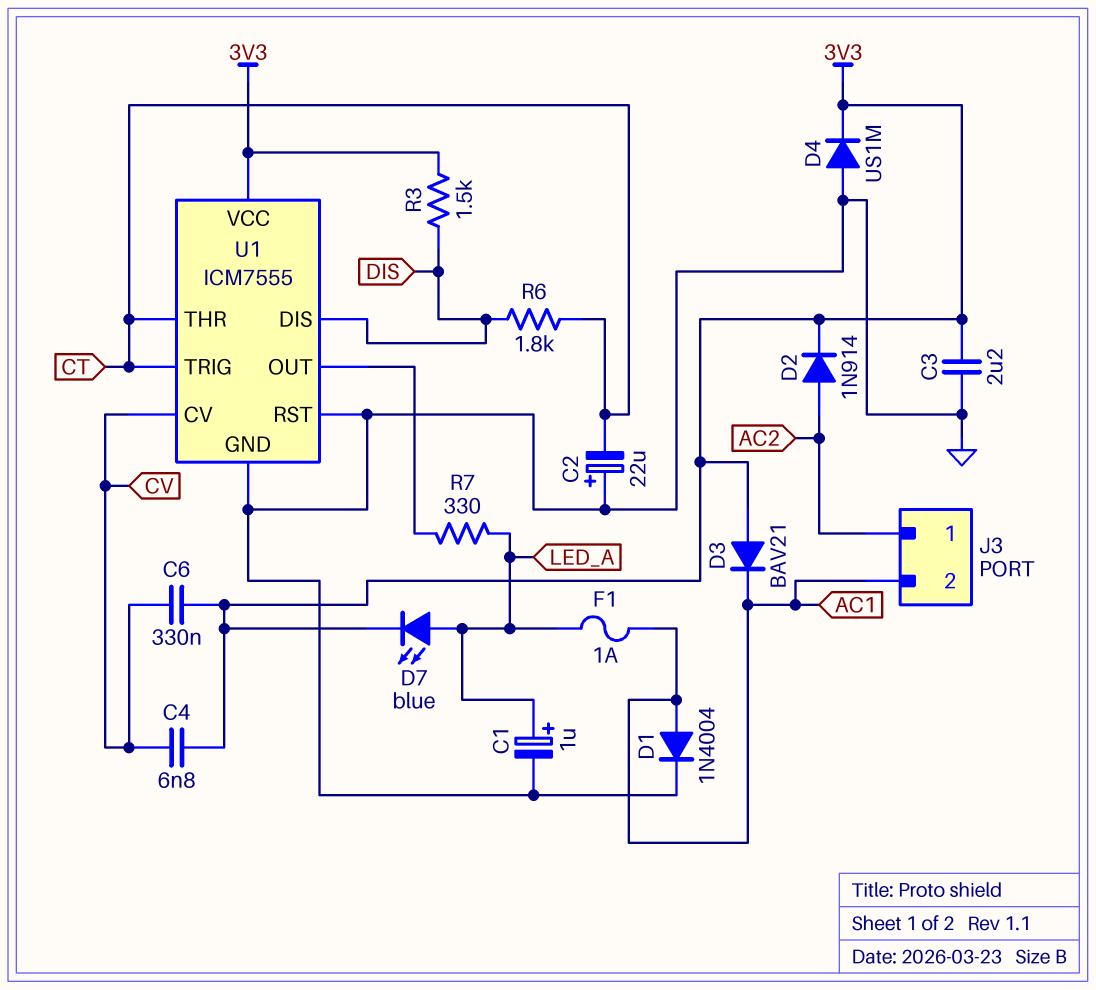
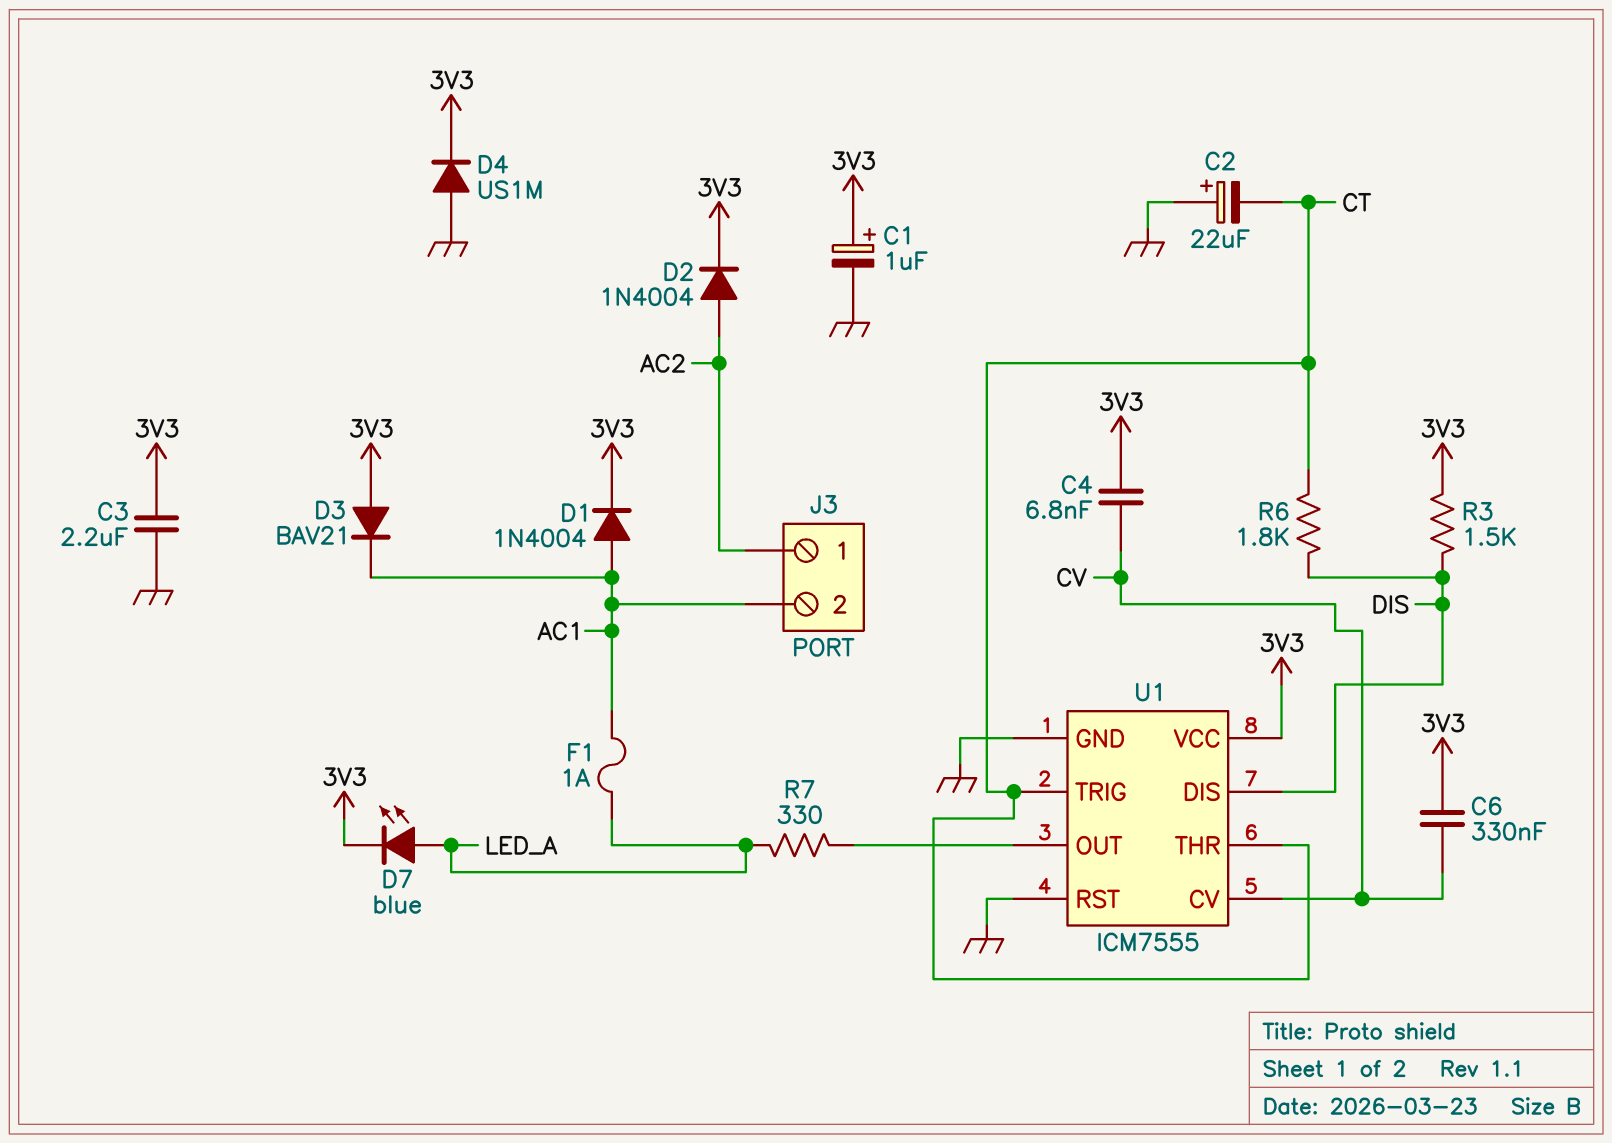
C1: 1uF (plus LED_A, minus GND) -> 1uF (plus 3V3, minus GND)
D1: diode 1N4004 (A AC1, K GND) -> diode 1N4004 (A AC1, K 3V3)
D2: diode 1N914 (A AC2, K 3V3) -> diode 1N4004 (A AC2, K 3V3)

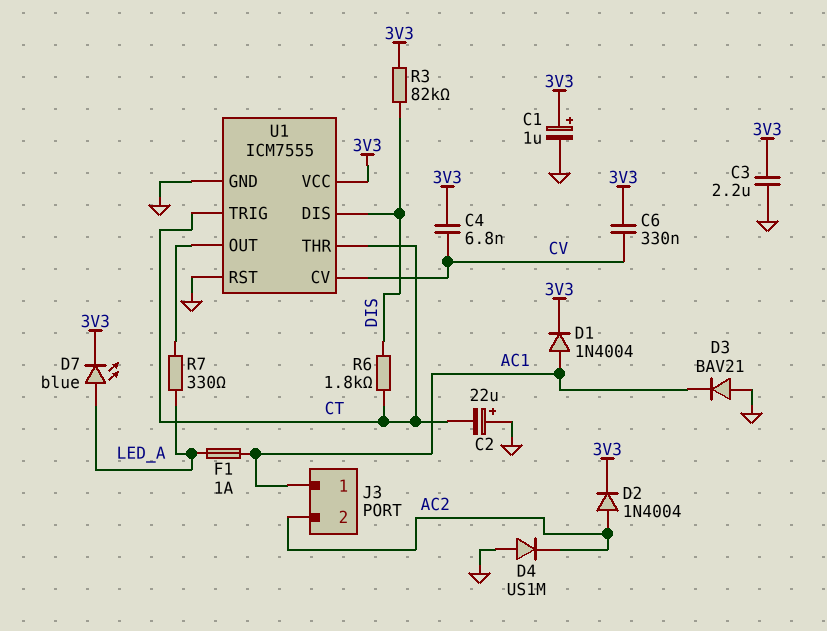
D3: diode BAV21 (A 3V3, K AC1) -> diode BAV21 (A GND, K AC1)
D4: diode US1M (A GND, K 3V3) -> diode US1M (A GND, K AC2)
J3 pin 1: AC2 -> AC1
J3 pin 2: AC1 -> AC2
R3: 1.5k (3V3, DIS) -> 82k (3V3, DIS)

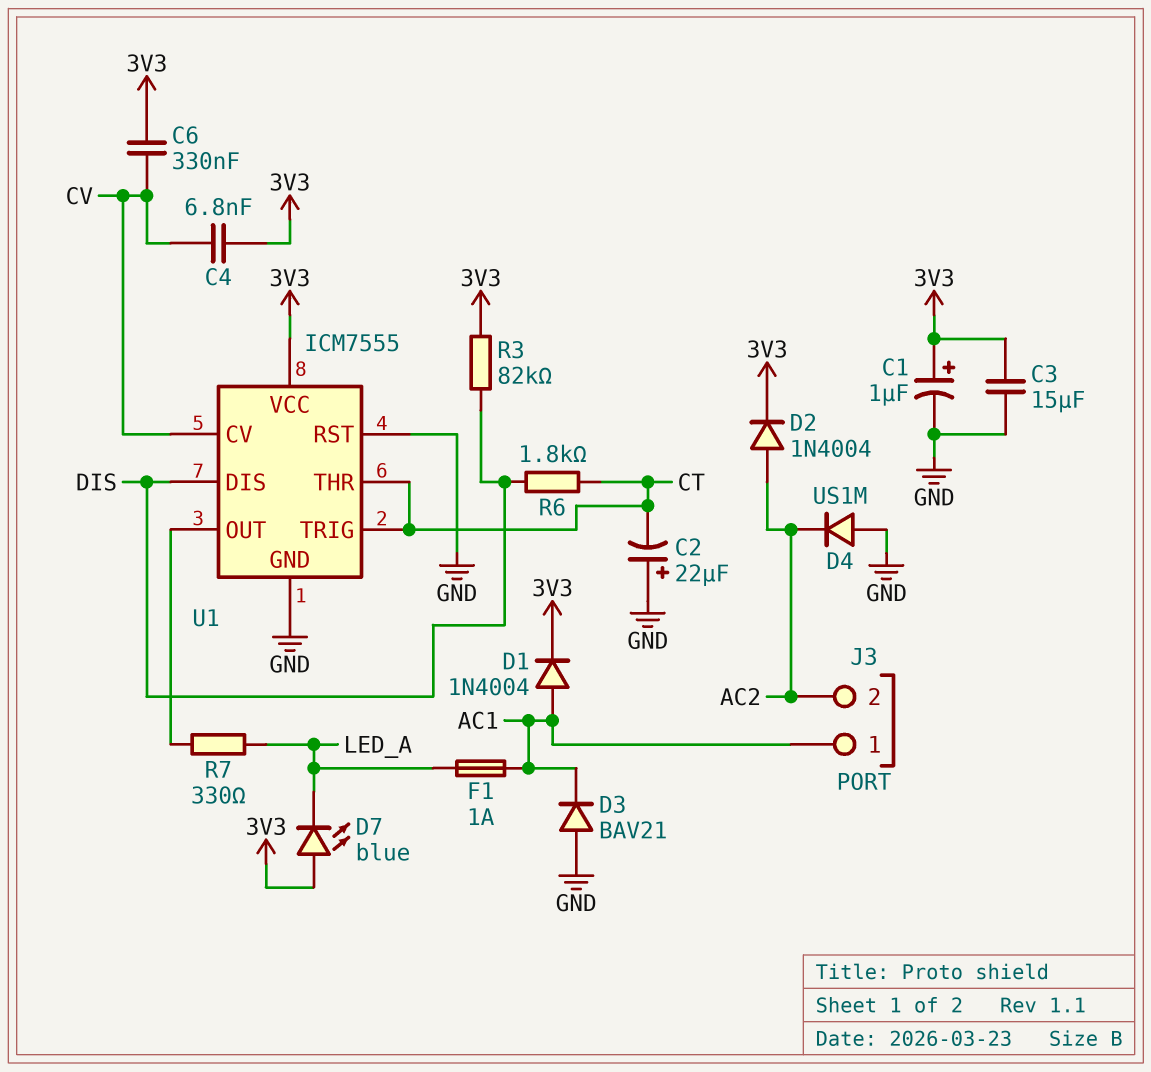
C3: 2.2uF (3V3, GND) -> 15uF (3V3, GND)
D7: LED blue (A LED_A, K 3V3) -> LED blue (A 3V3, K LED_A)

